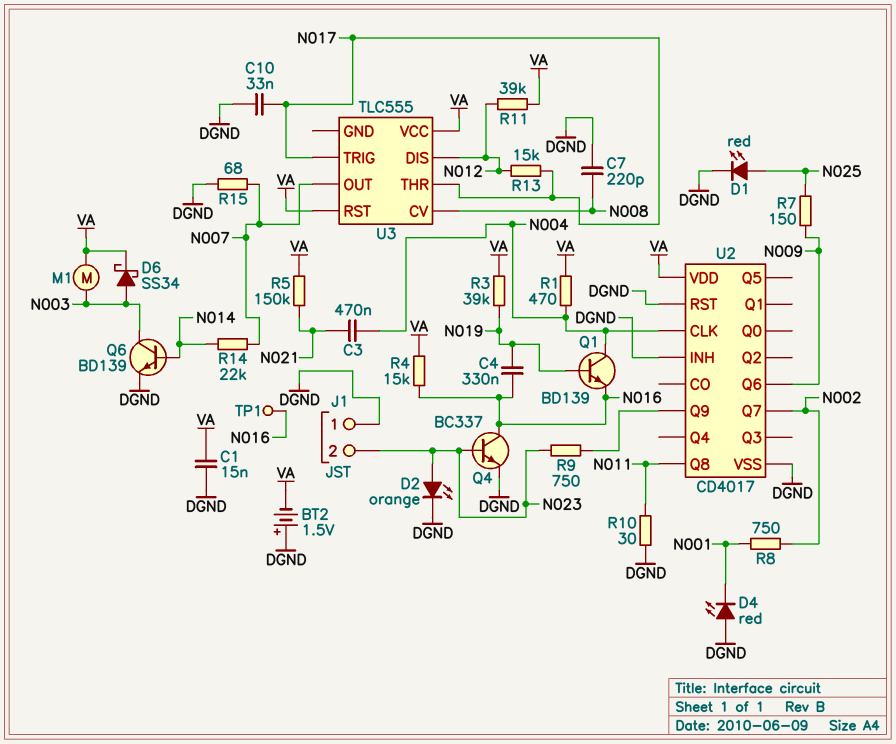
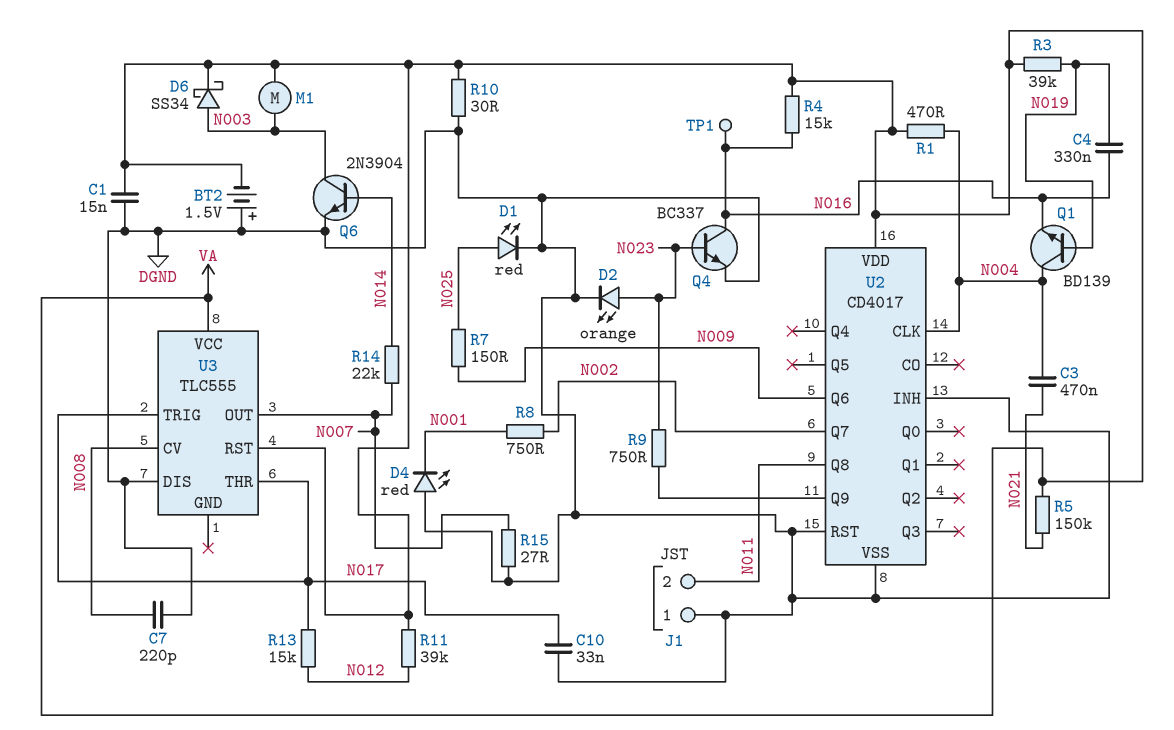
J1 pin 2: N023 -> N011
Q6: NPN BD139 (B N014, C N003, E DGND) -> NPN 2N3904 (B N014, C N003, E DGND)
R10: 30 (DGND, N011) -> 30 (DGND, VA)
R15: 68 (DGND, N007) -> 27 (DGND, N007)
U3 pin DIS: N012 -> DGND

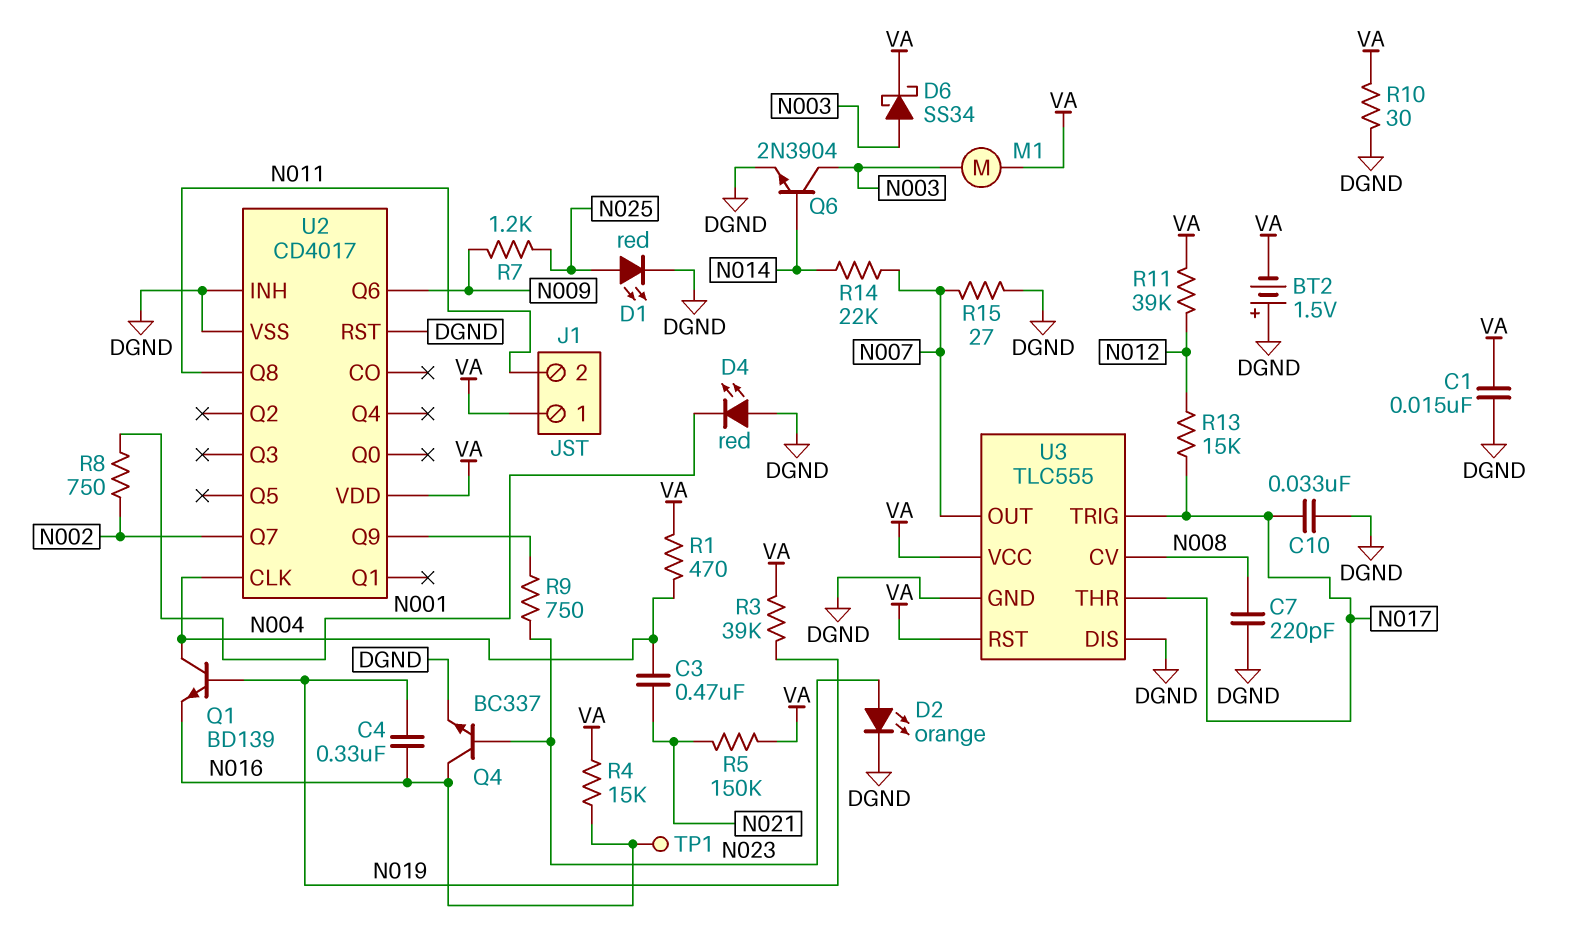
J1 pin 1: DGND -> VA
R7: 150 (N009, N025) -> 1.2k (N009, N025)
U3 pin GND: none -> DGND

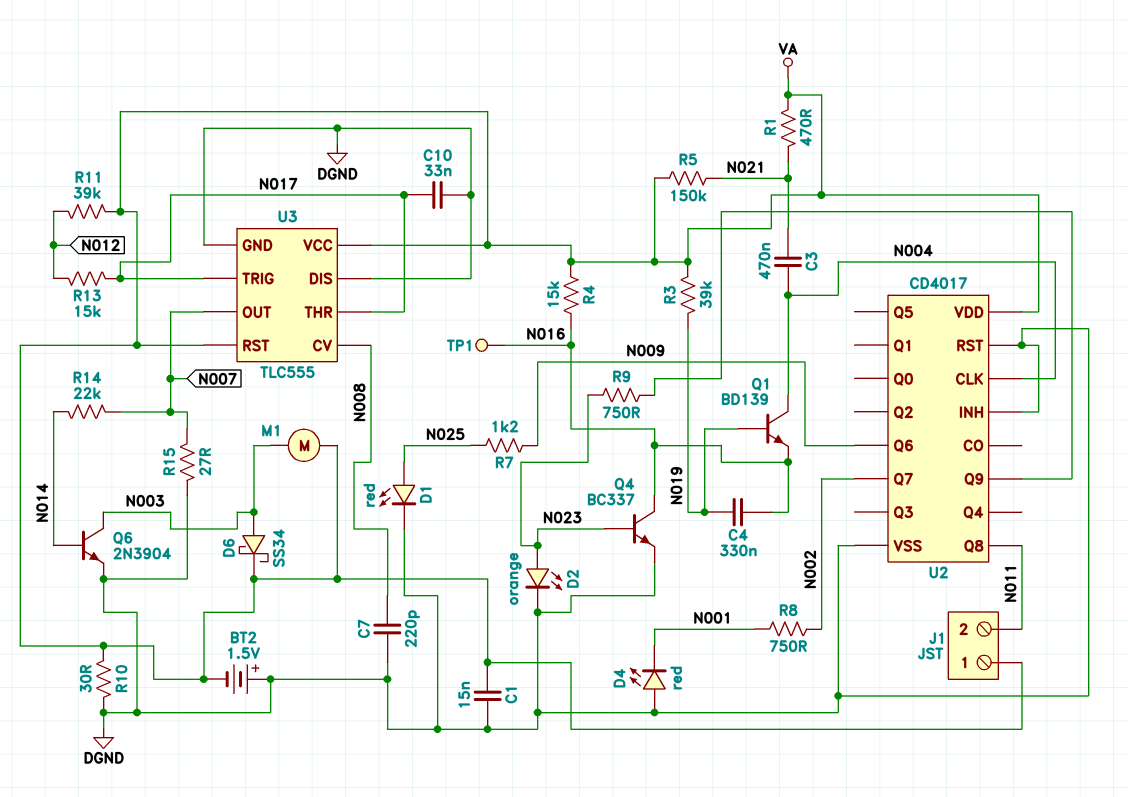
R1: 470 (N004, VA) -> 470 (N021, VA)

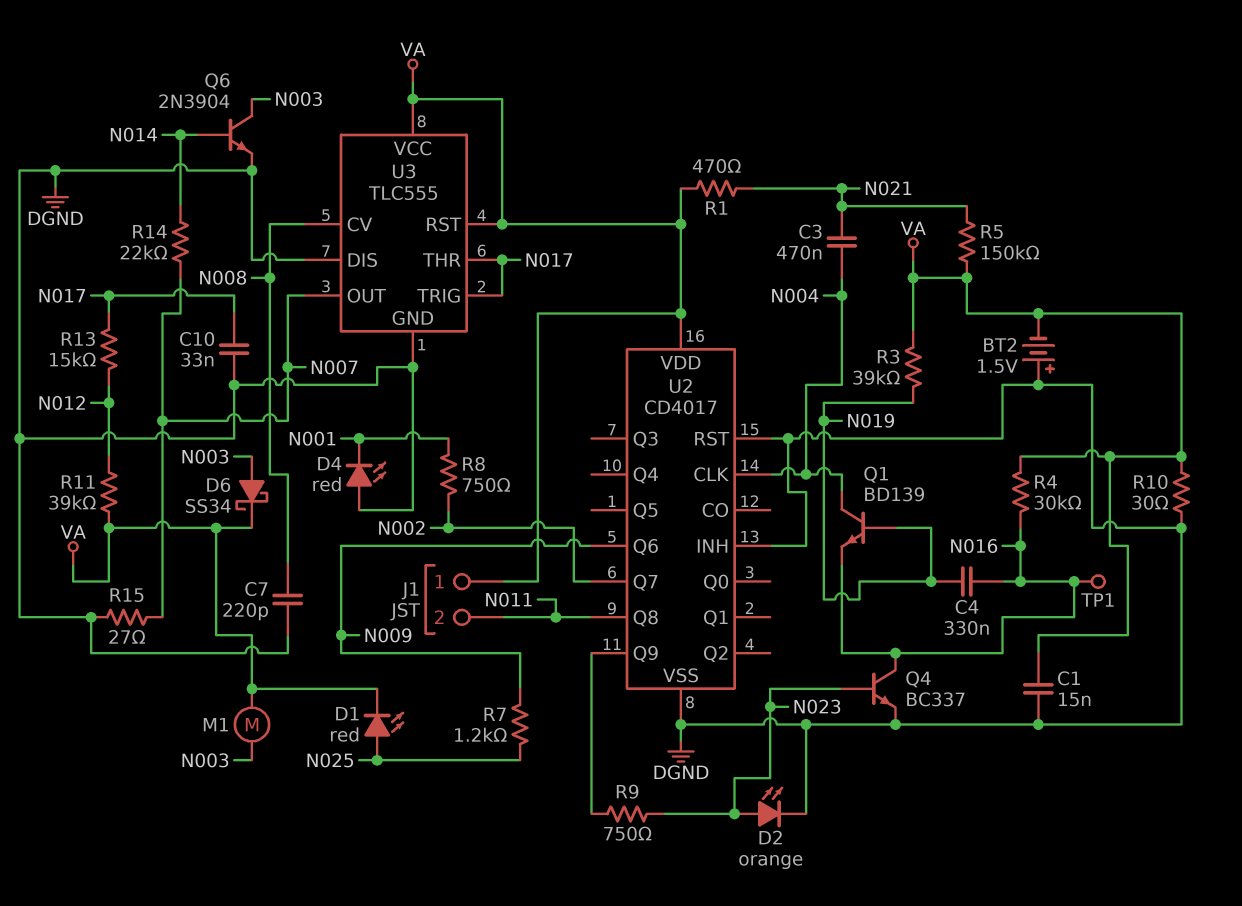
D1: LED red (A N025, K DGND) -> LED red (A N025, K VA)
R4: 15k (N016, VA) -> 30k (N016, VA)

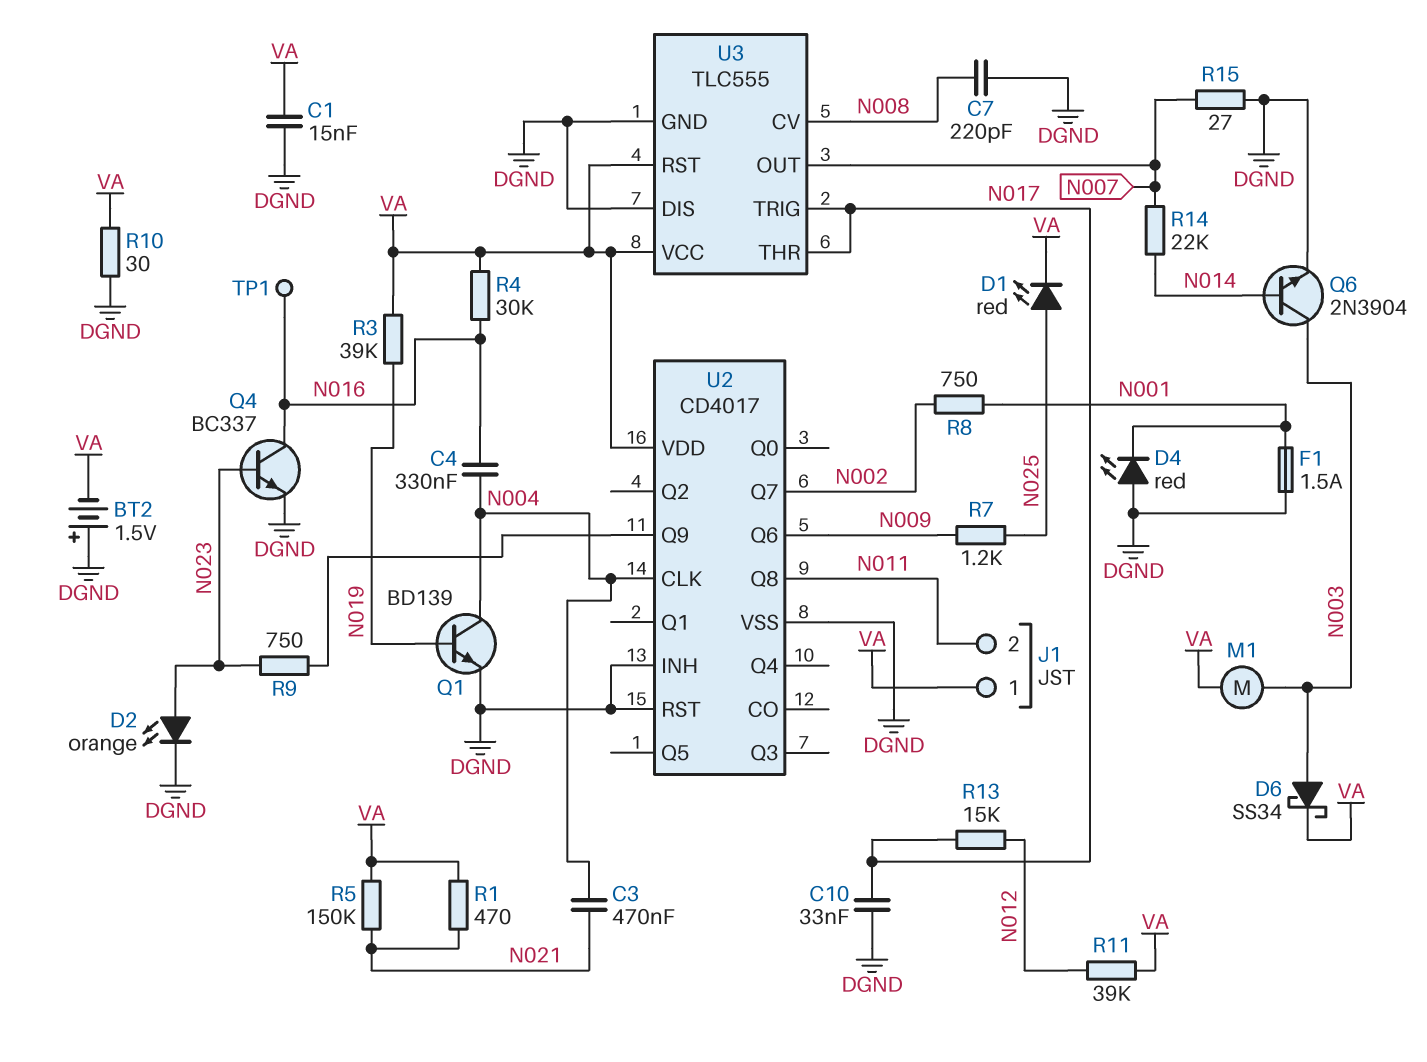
C4: 330nF (N016, N019) -> 330nF (N004, N016)
F1: none -> 1.5A (DGND, N001)
Q1: NPN BD139 (B N019, C N004, E N016) -> NPN BD139 (B N019, C N004, E DGND)

